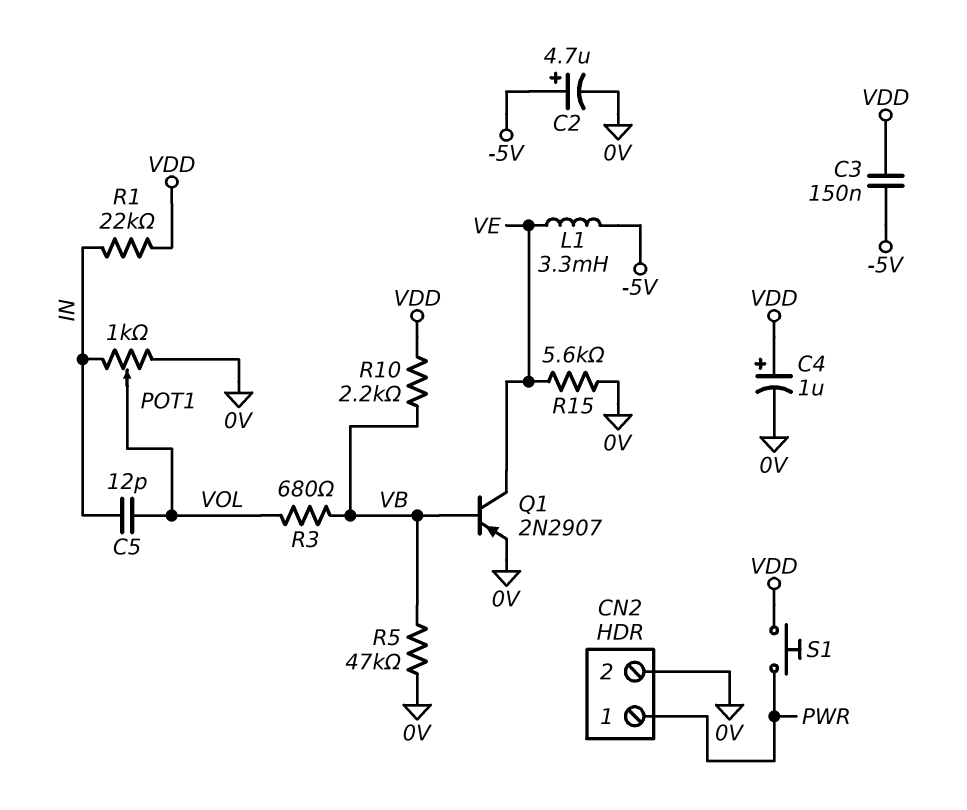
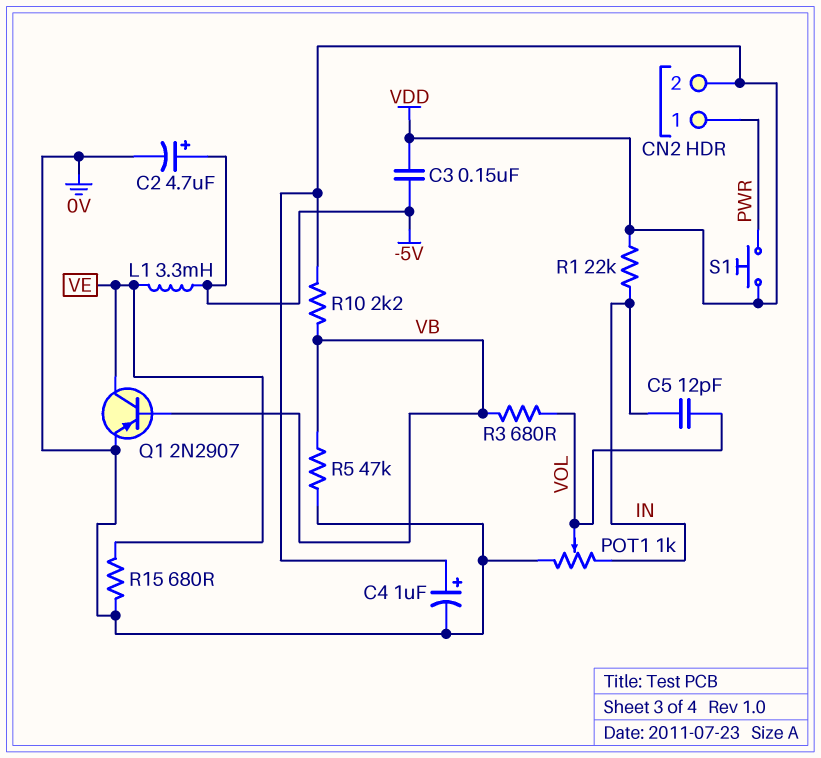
CN2 pin 2: 0V -> VDD
R15: 5.6k (0V, VE) -> 680 (0V, VE)

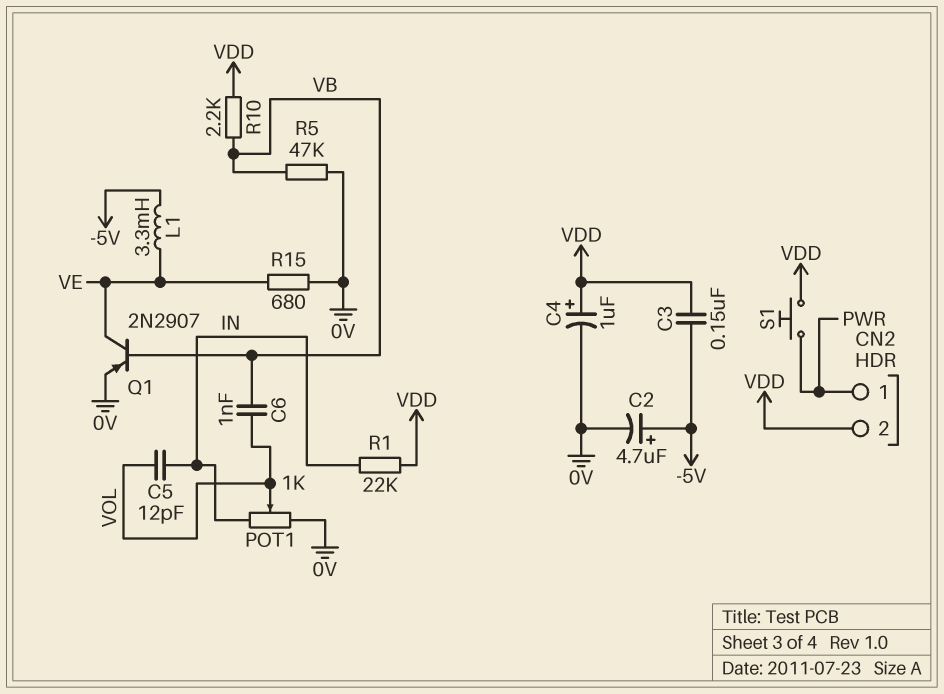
C6: none -> 1nF (VB, VOL)
R3: 680 (VB, VOL) -> none

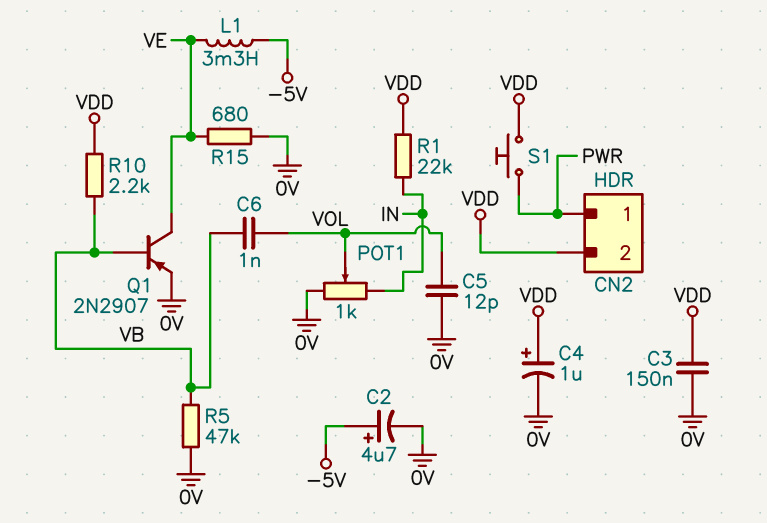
C3: 150nF (-5V, VDD) -> 150nF (0V, VDD)
C5: 12pF (IN, VOL) -> 12pF (0V, VOL)

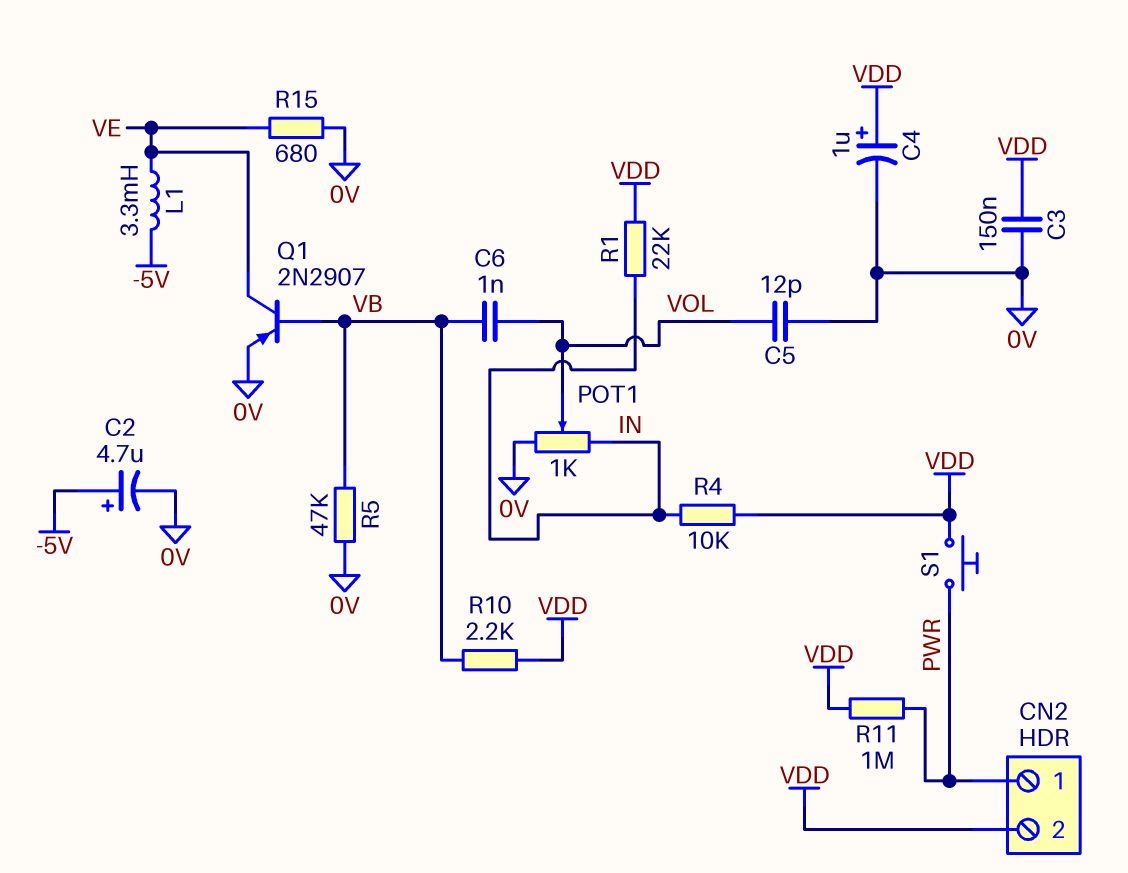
R4: none -> 10k (IN, VDD)
R11: none -> 1M (PWR, VDD)

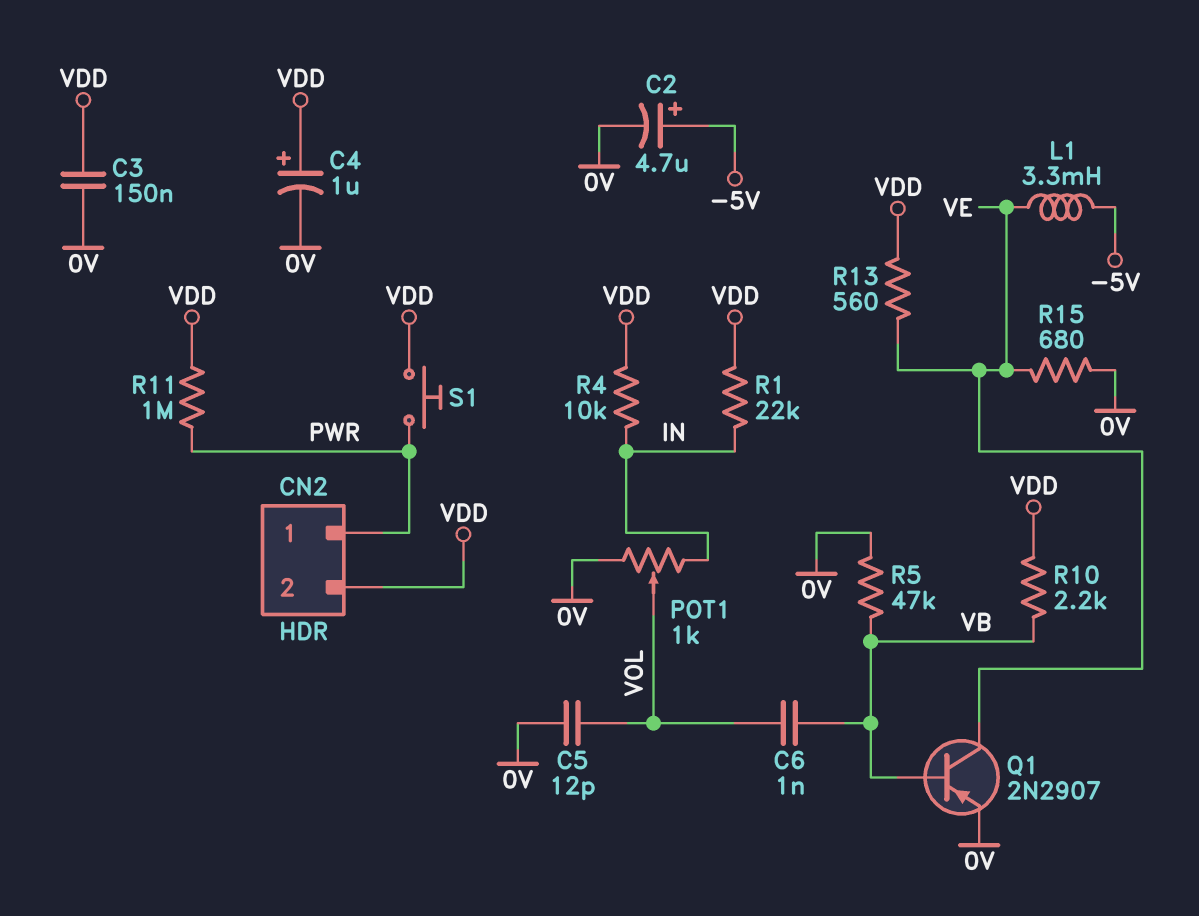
R13: none -> 560 (VDD, VE)

